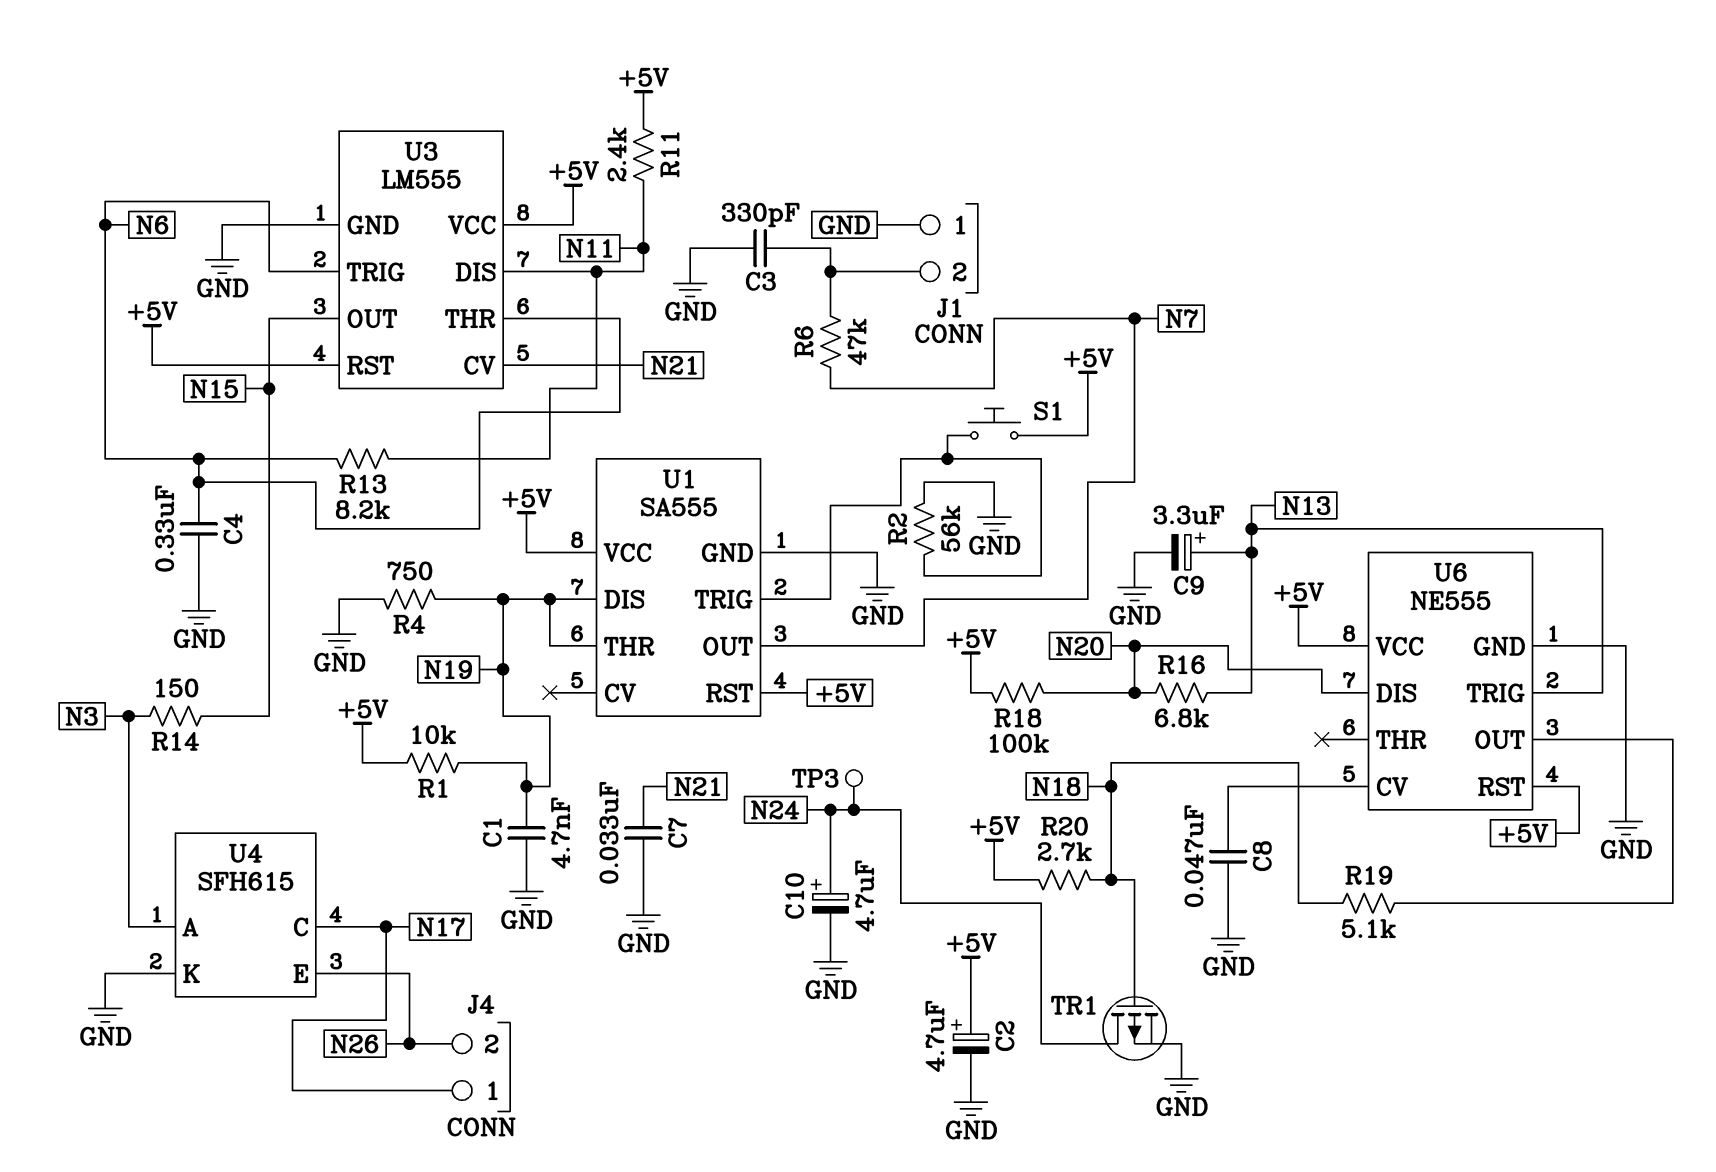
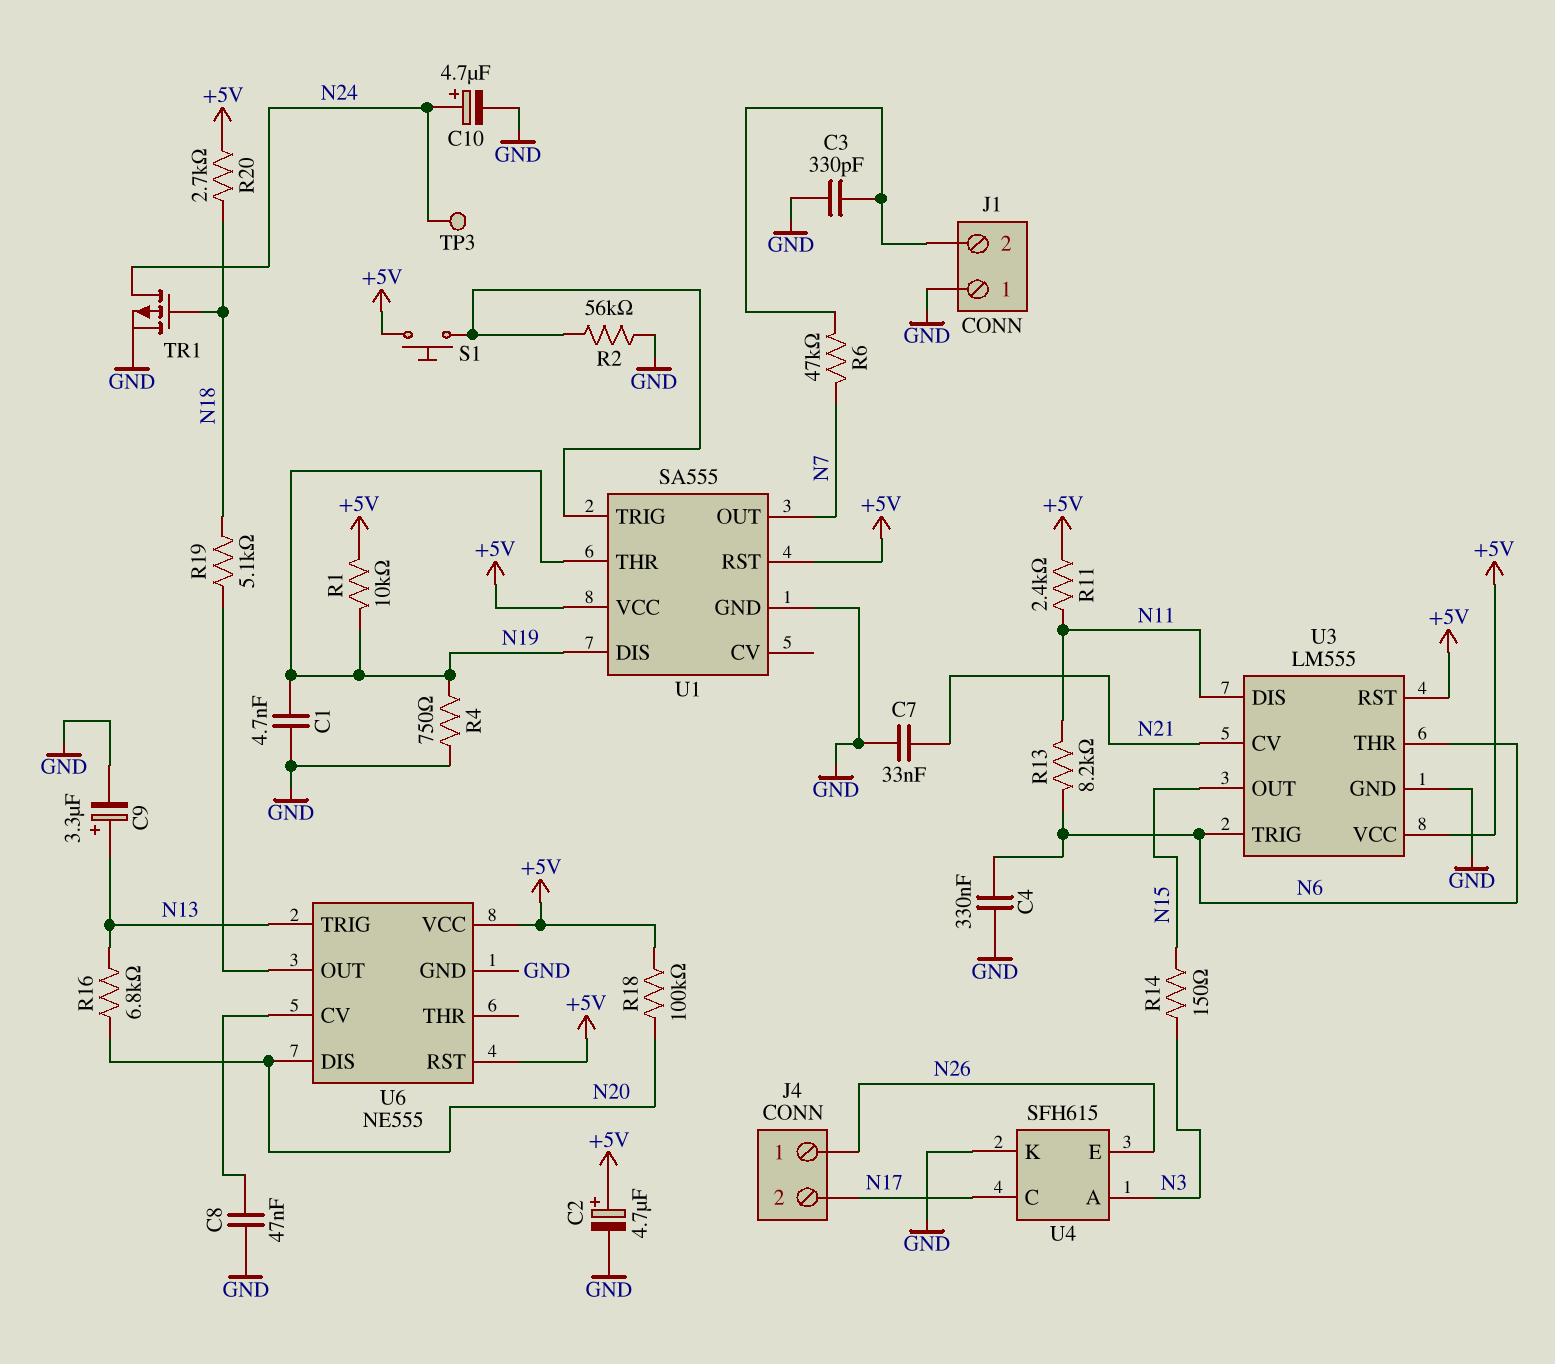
J4 pin 1: N17 -> N26
J4 pin 2: N26 -> N17

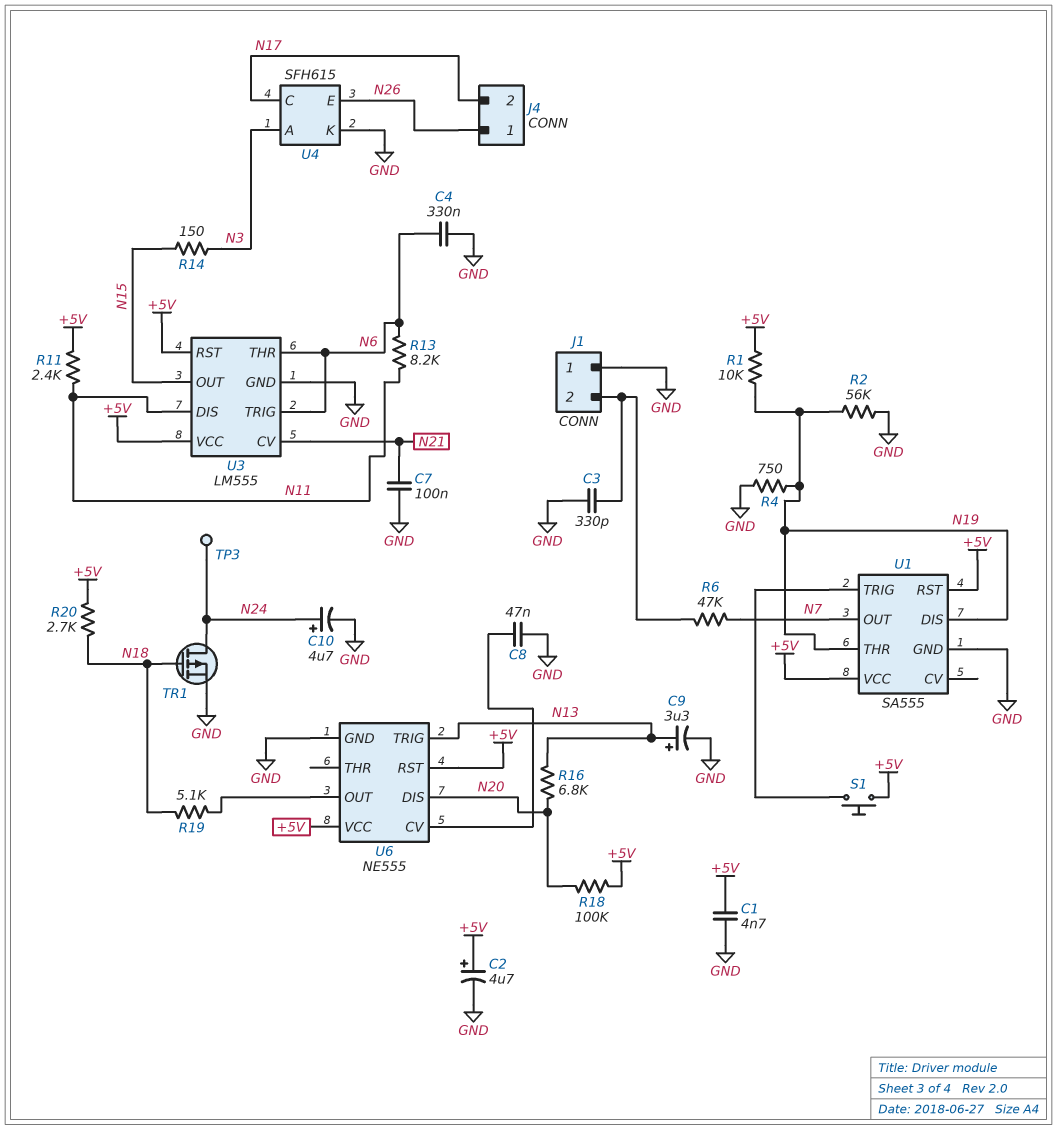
C1: 4.7nF (GND, N19) -> 4.7nF (+5V, GND)
C7: 33nF (GND, N21) -> 100nF (GND, N21)
R2: 56k (GND, U1/TRIG) -> 56k (GND, N19)

